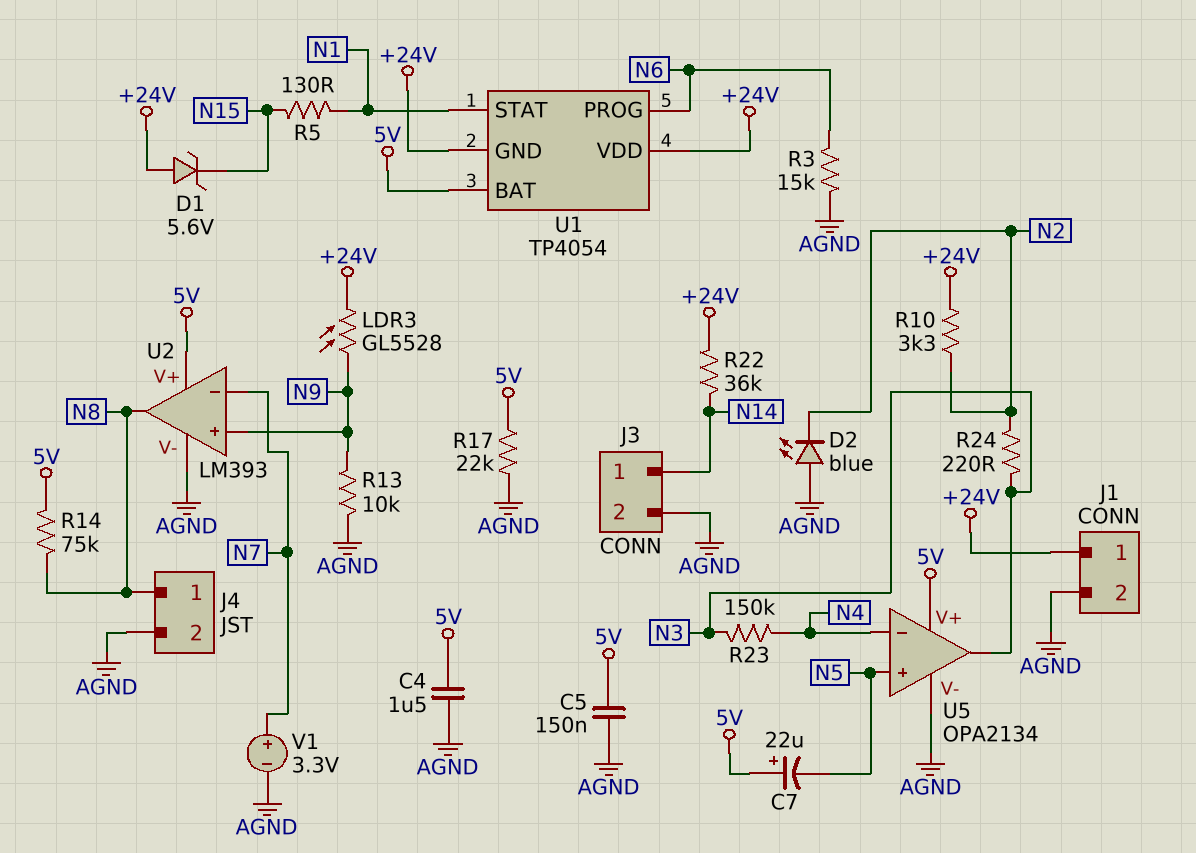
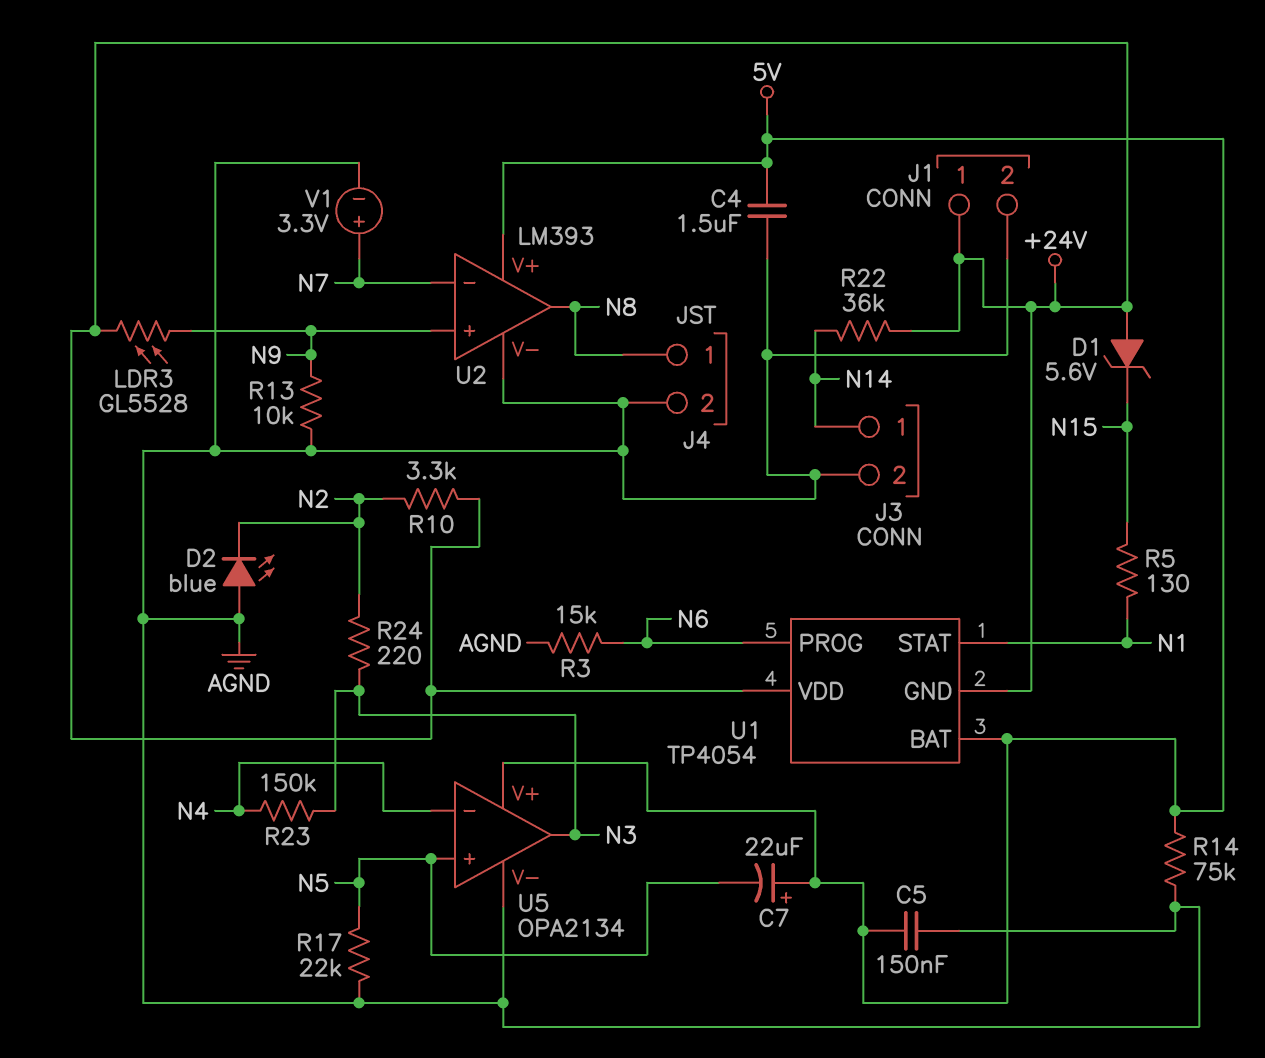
R14: 75k (5V, N8) -> 75k (5V, AGND)
R17: 22k (5V, AGND) -> 22k (AGND, N5)

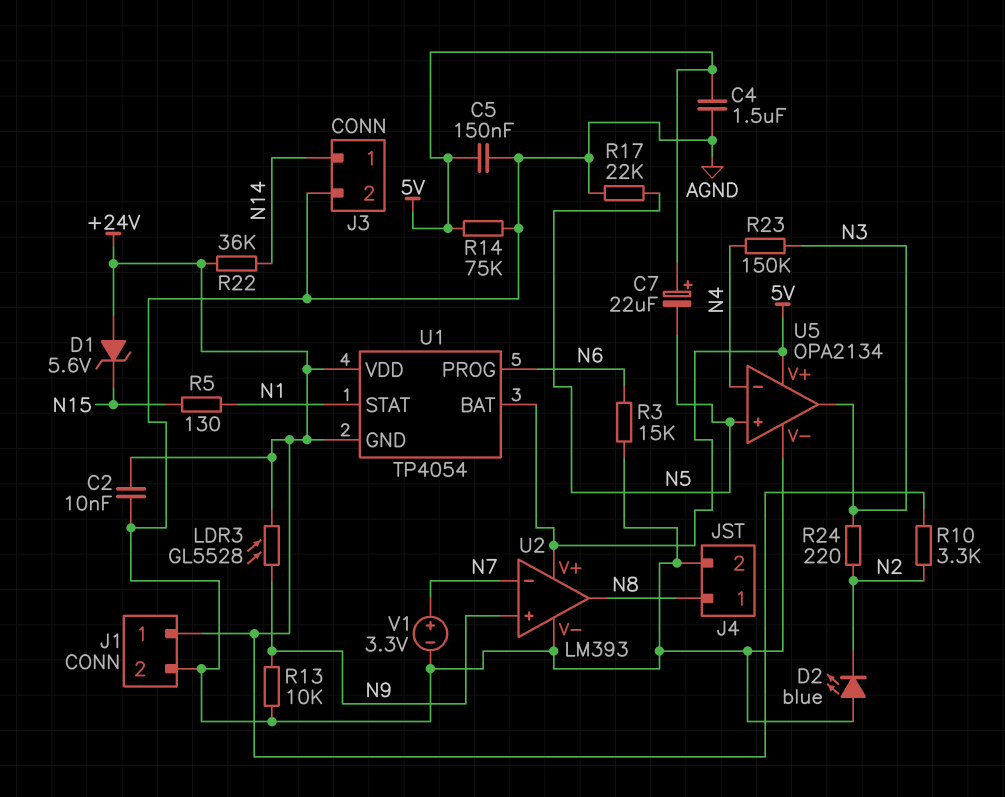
C2: none -> 10nF (+24V, AGND)

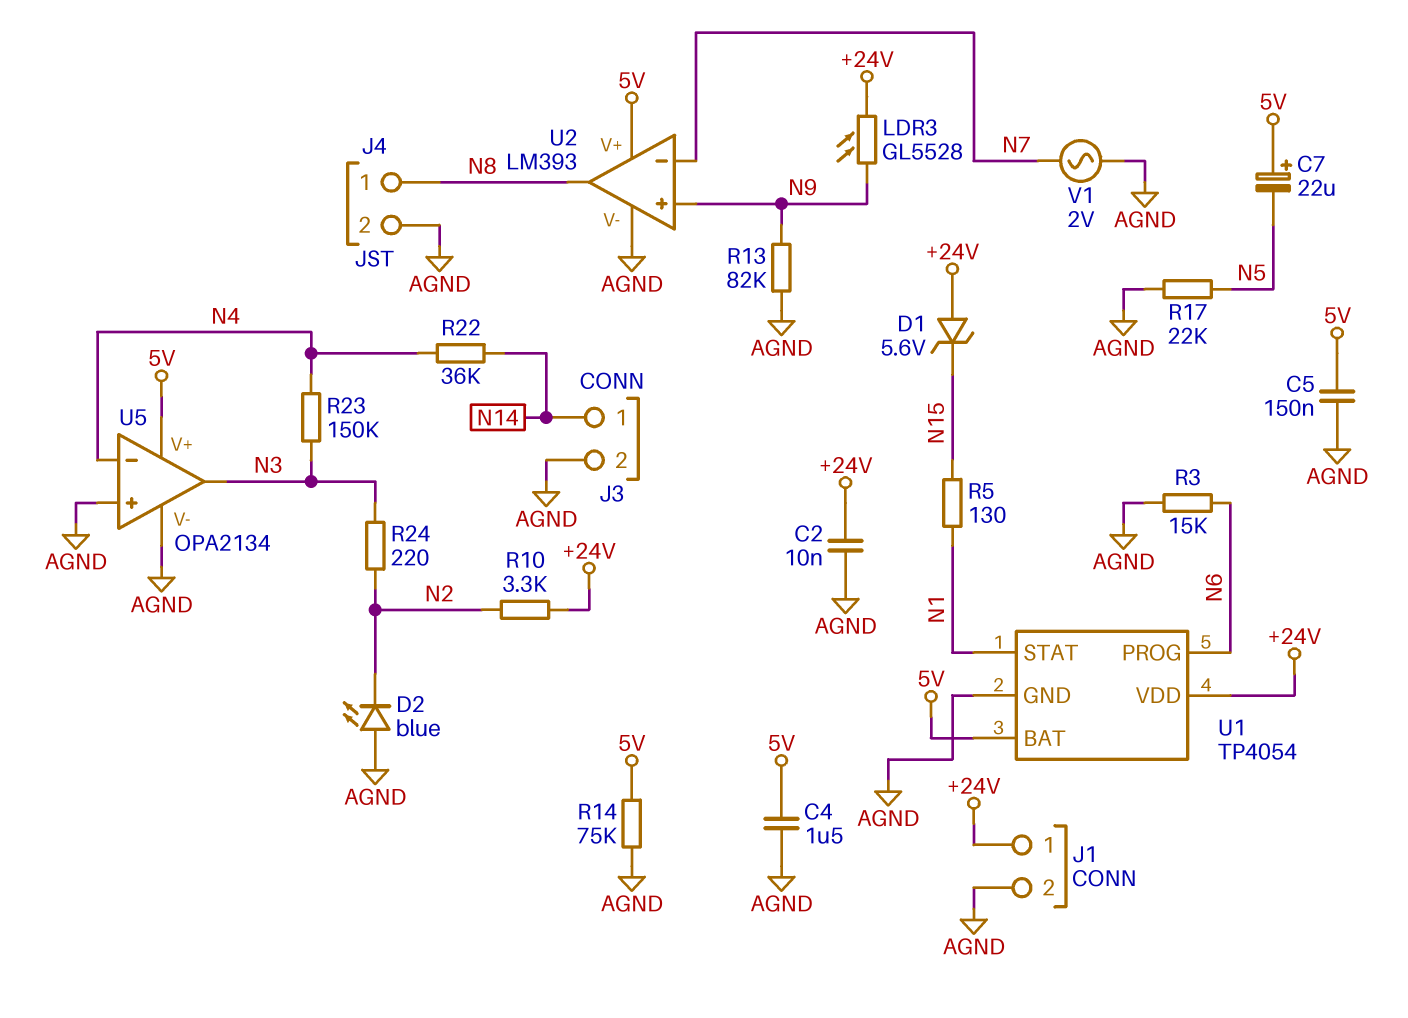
R13: 10k (AGND, N9) -> 82k (AGND, N9)
R22: 36k (+24V, N14) -> 36k (N4, N14)
U1 pin GND: +24V -> AGND
U5 pin in+: N5 -> AGND
V1: 3.3V (plus N7, minus AGND) -> AC 2V (AGND, N7)

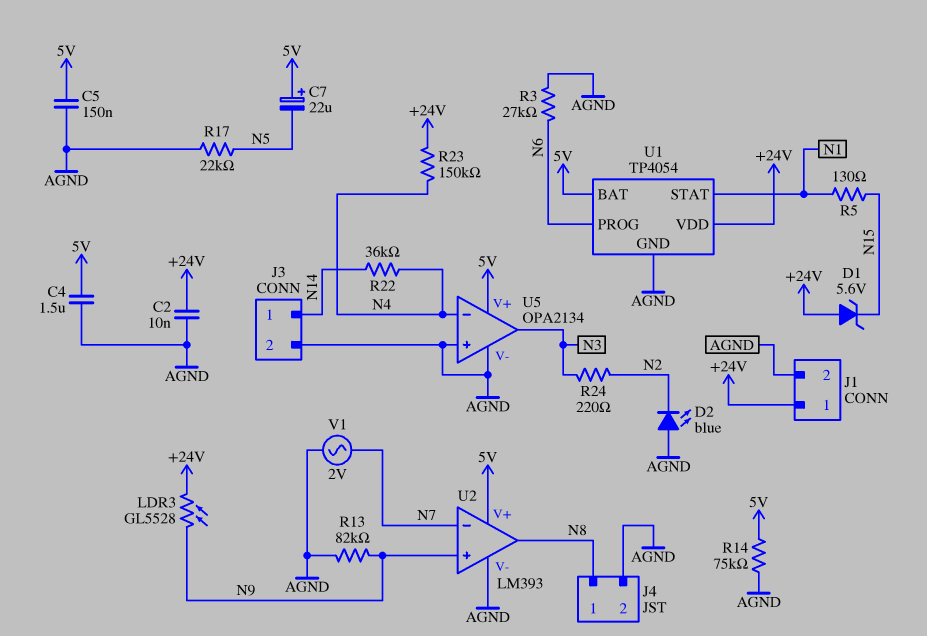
R3: 15k (AGND, N6) -> 27k (AGND, N6)
R10: 3.3k (+24V, N2) -> none
R23: 150k (N3, N4) -> 150k (+24V, N4)

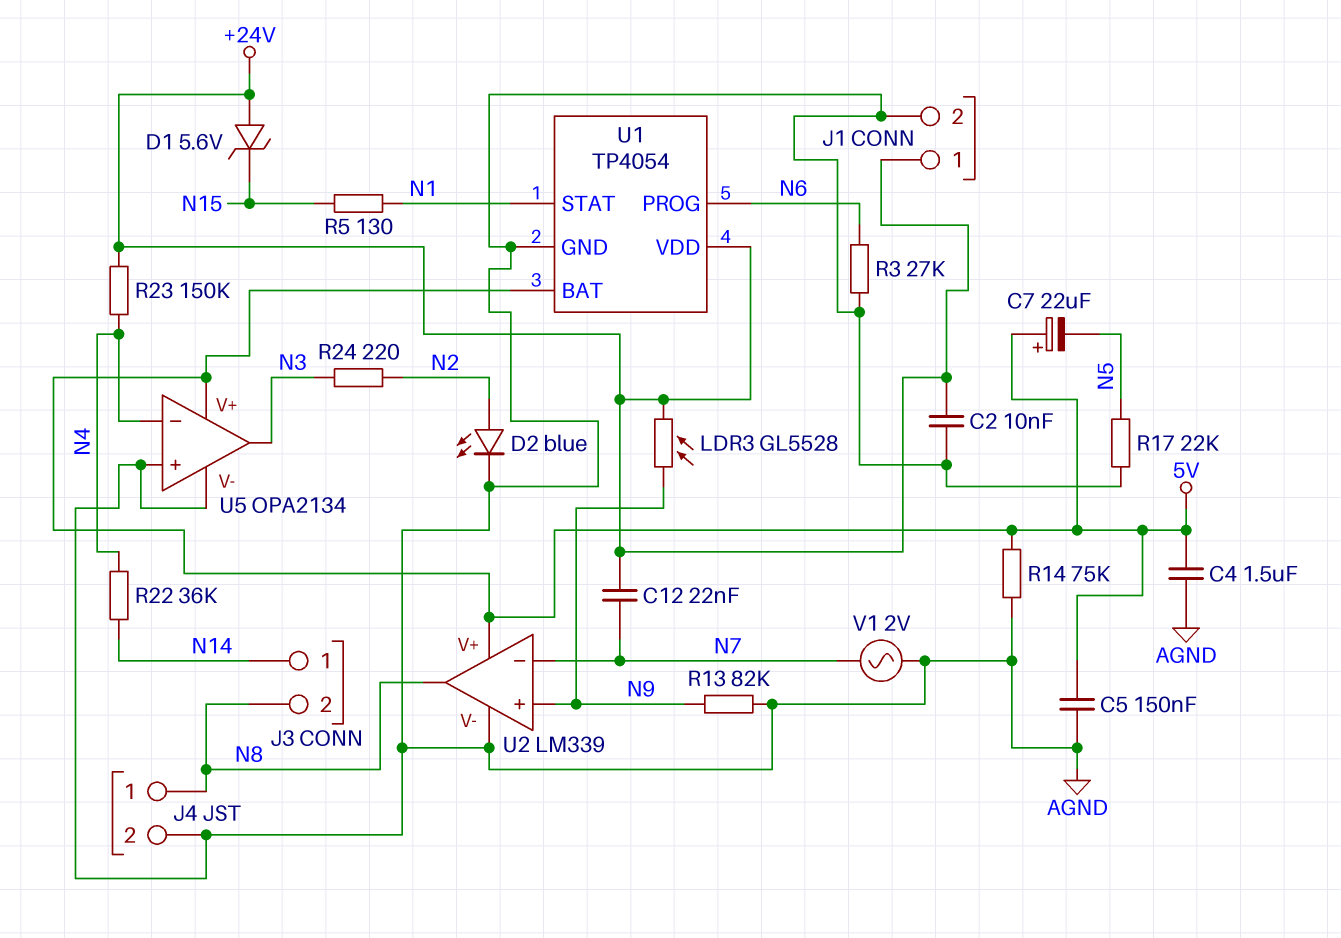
C12: none -> 22nF (+24V, N7)
D2: LED blue (A AGND, K N2) -> LED blue (A N2, K AGND)
J3 pin 2: AGND -> N8
U2: LM393 -> LM339

